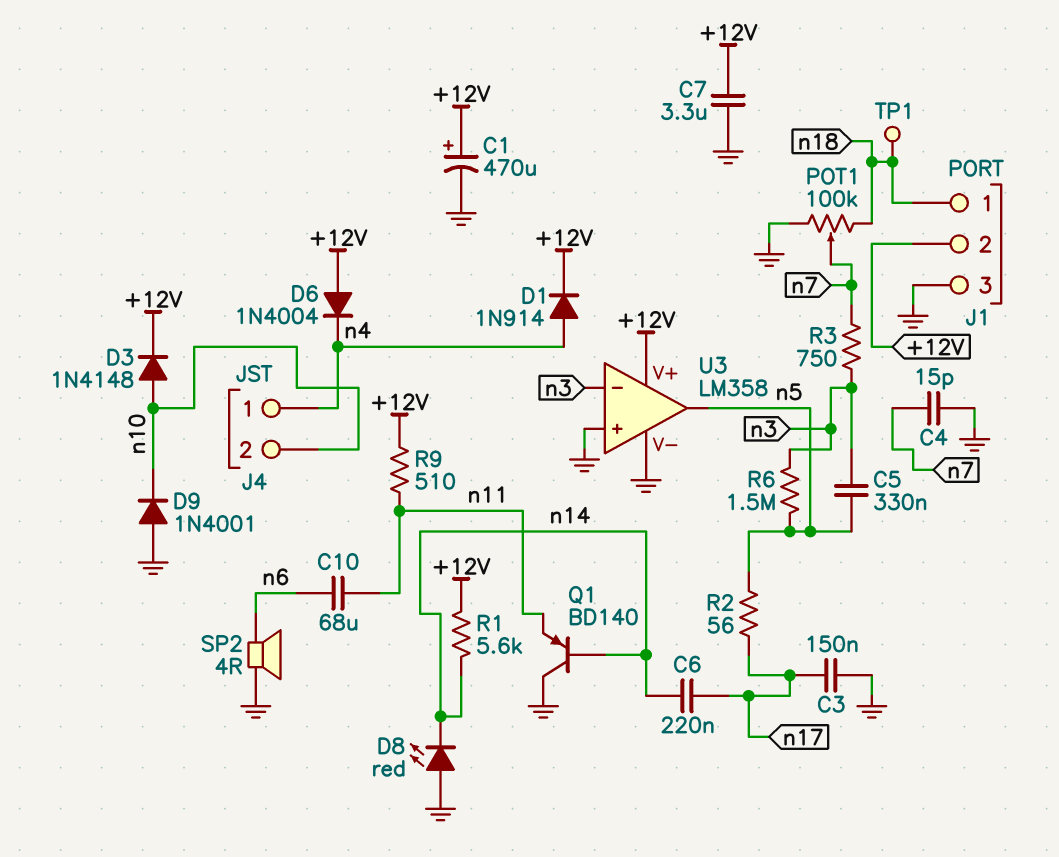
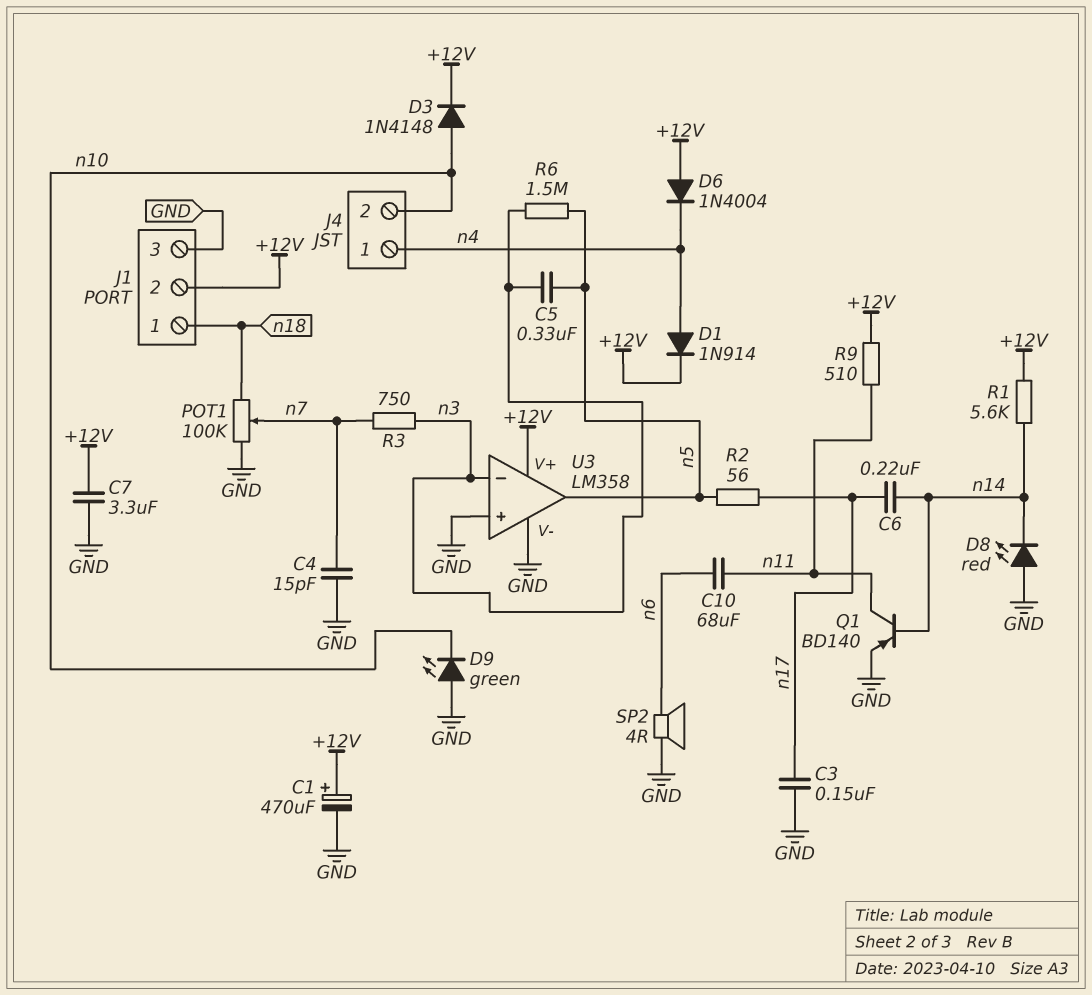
D9: diode 1N4001 (A GND, K n10) -> LED green (A GND, K n10)
Q1: PNP BD140 (B n14, C GND, E n11) -> PNP BD140 (B n14, C n11, E GND)
TP1: test point (n18) -> none

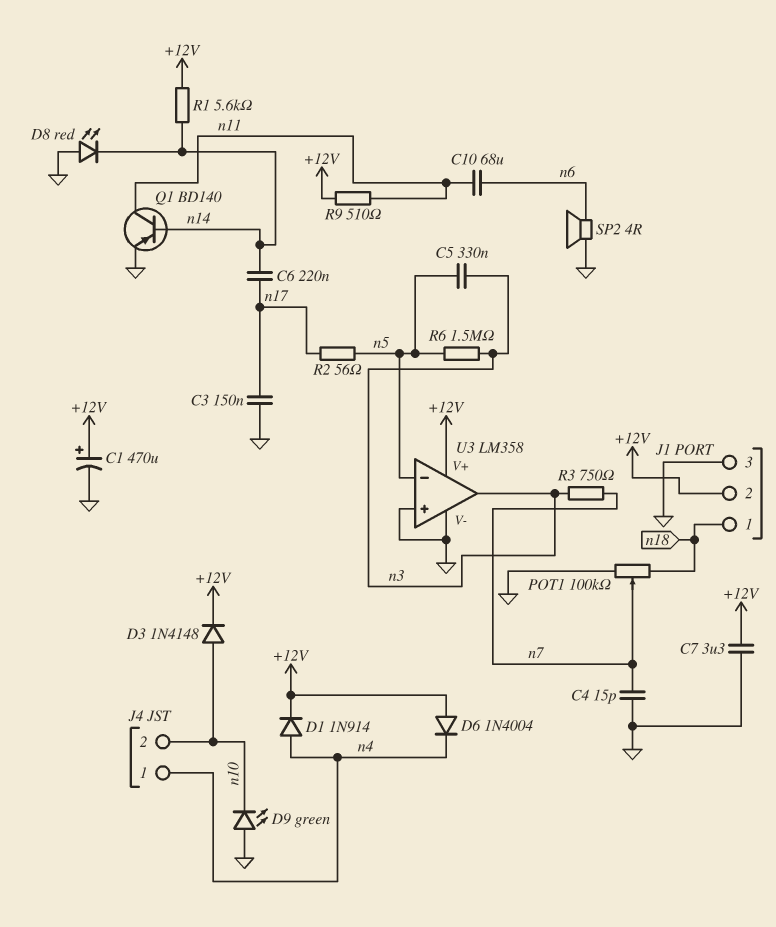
U3 pin in-: n3 -> n5
U3 pin out: n5 -> n3

